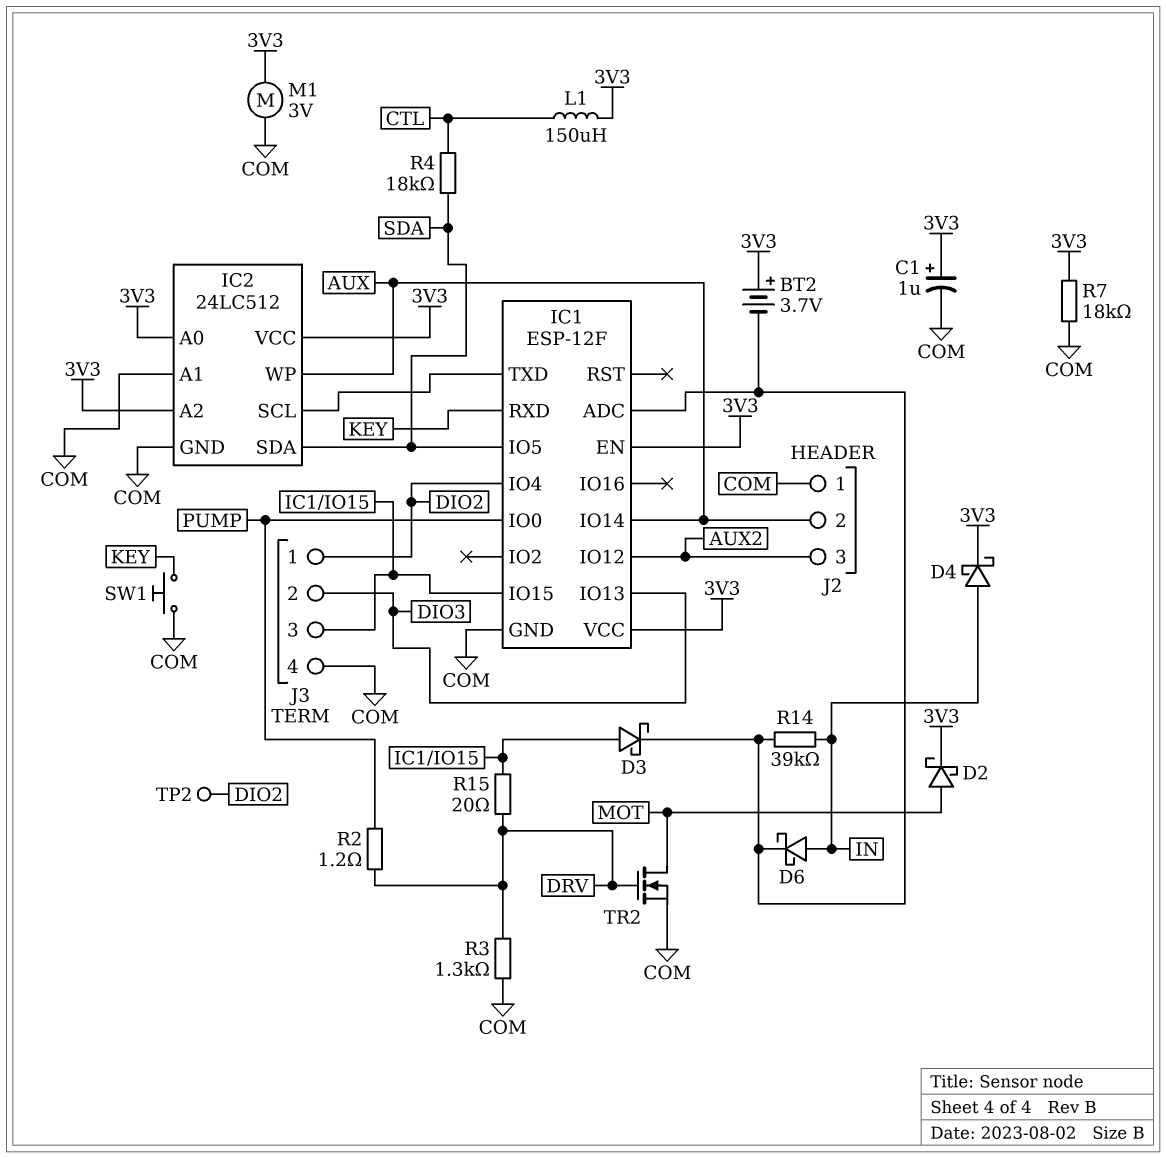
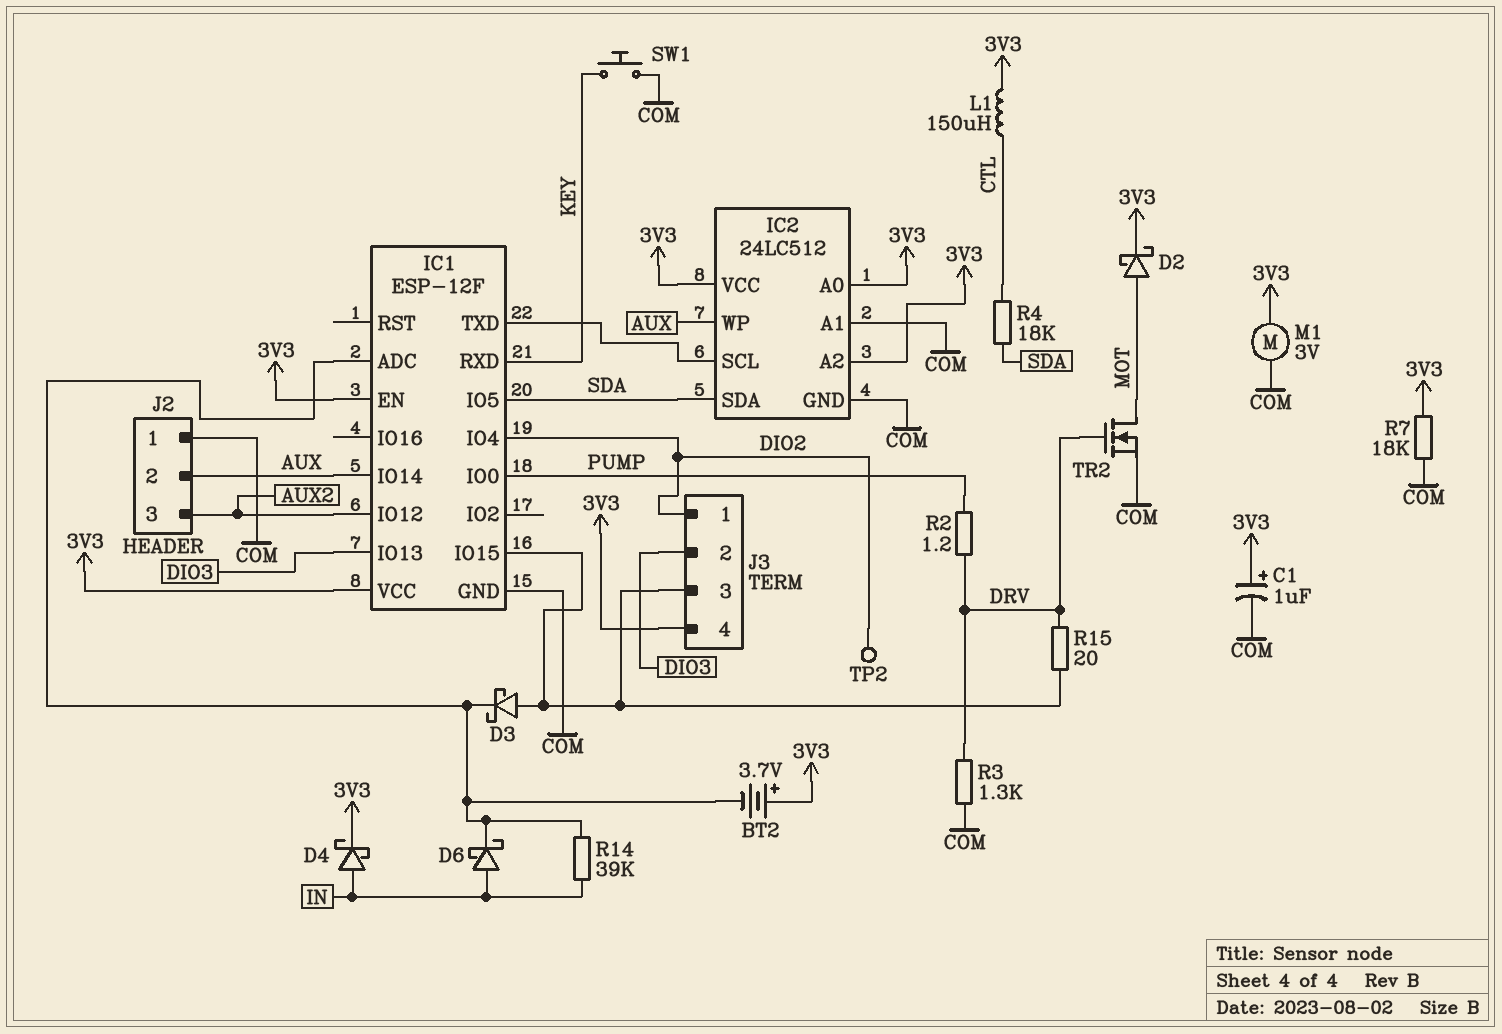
J3 pin 4: COM -> 3V3

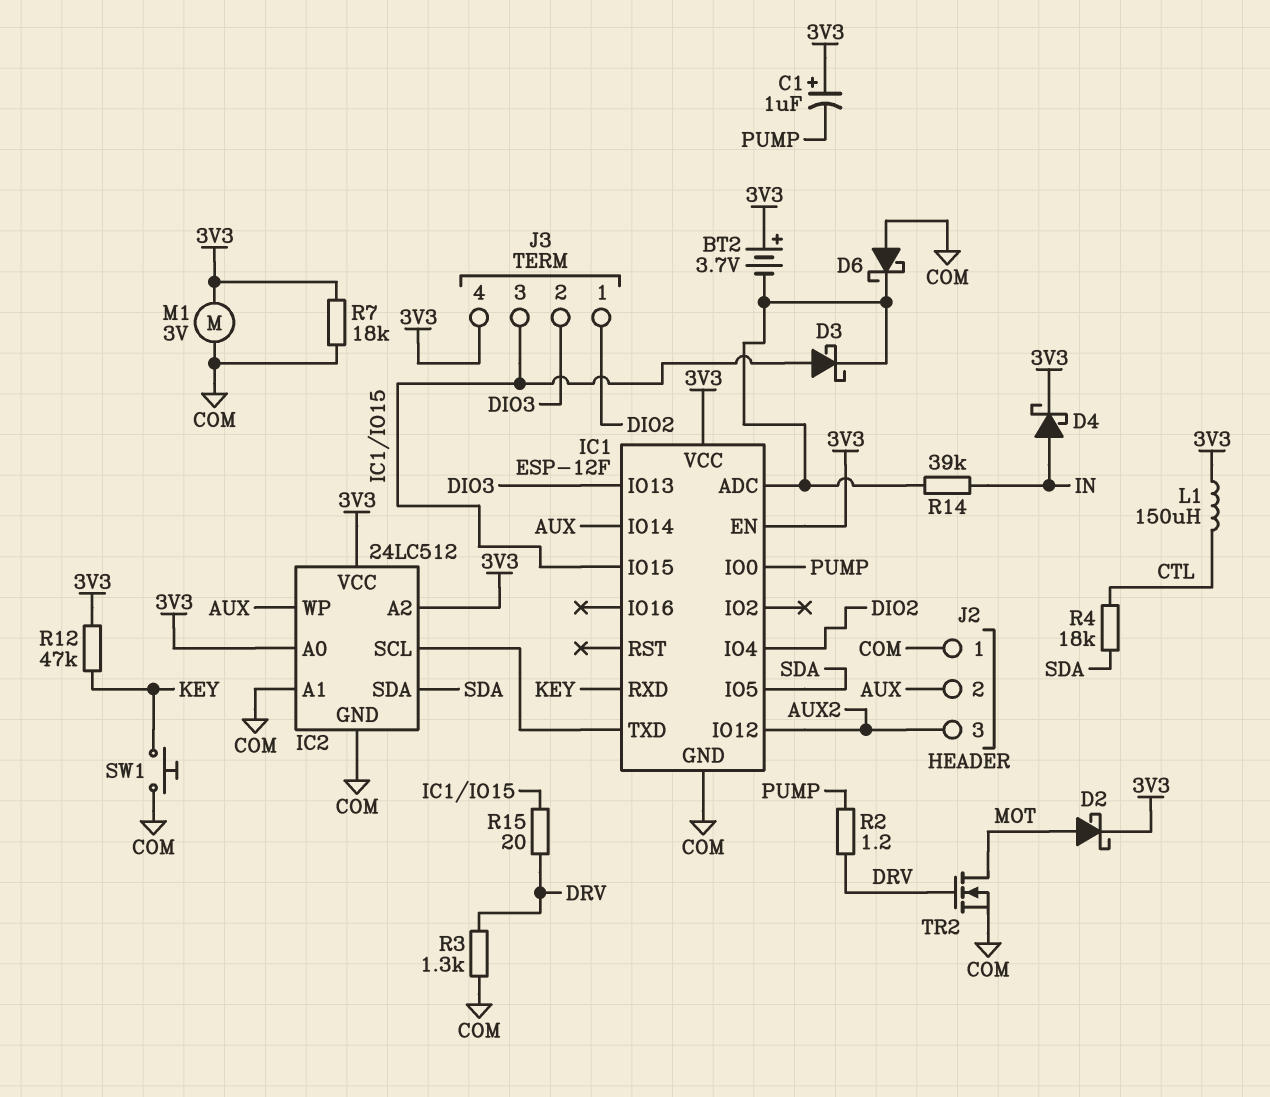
C1: 1uF (plus 3V3, minus COM) -> 1uF (plus 3V3, minus PUMP)
D6: schottky (A IN, K IC1/ADC) -> schottky (A COM, K IC1/ADC)
R12: none -> 47k (3V3, KEY)
TP2: test point (DIO2) -> none

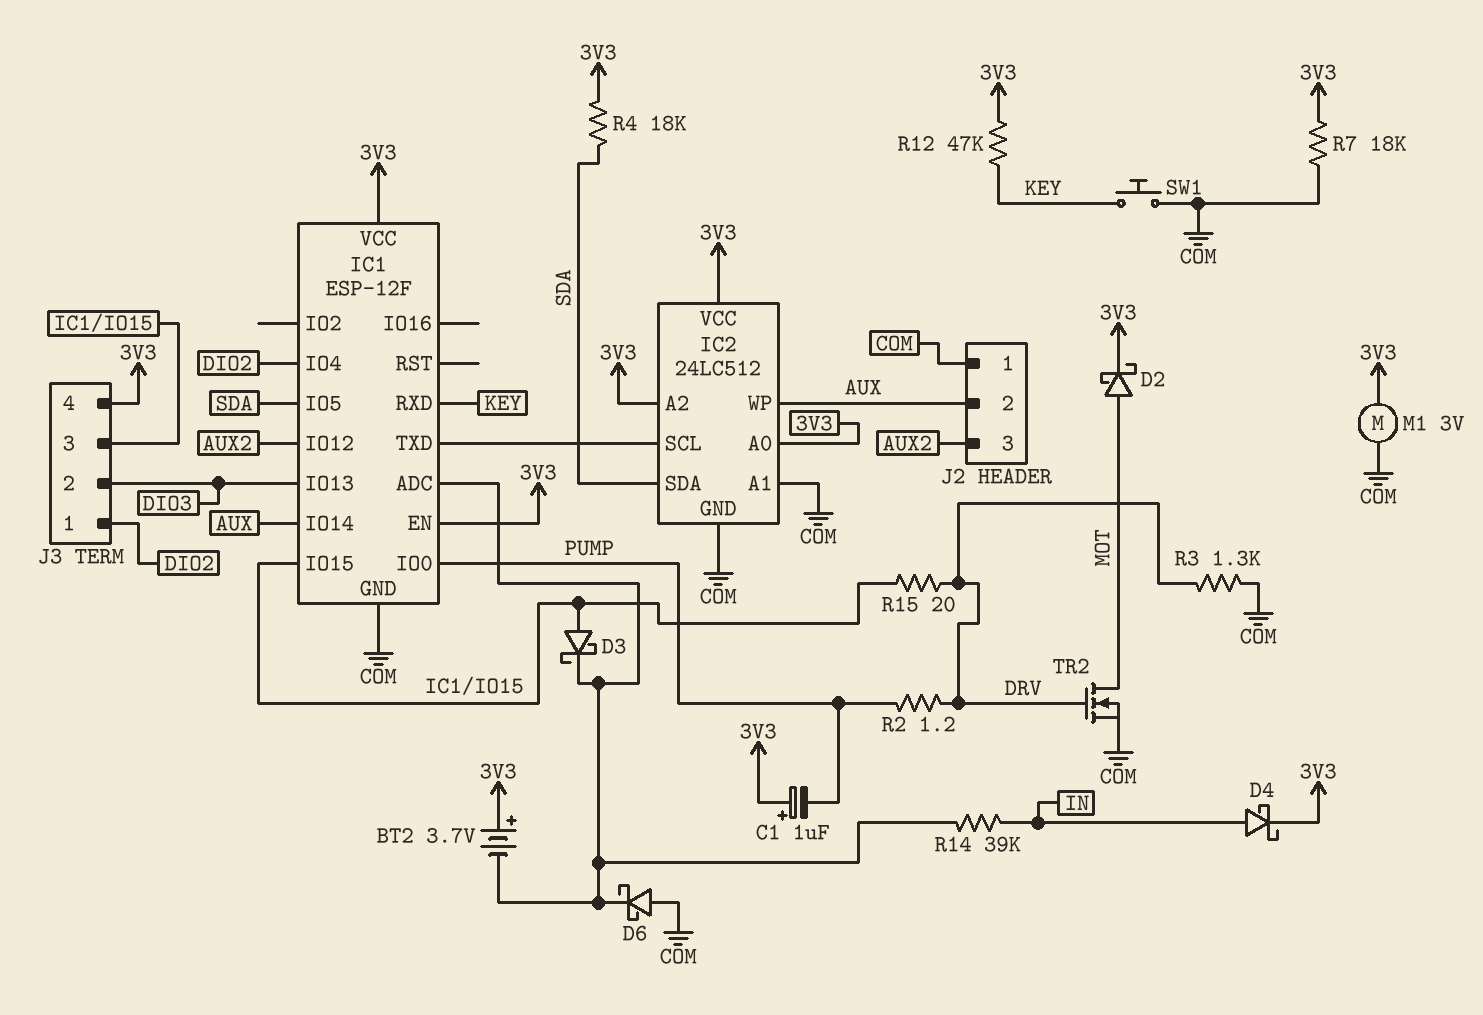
L1: 150uH (3V3, CTL) -> none
R4: 18k (CTL, SDA) -> 18k (3V3, SDA)

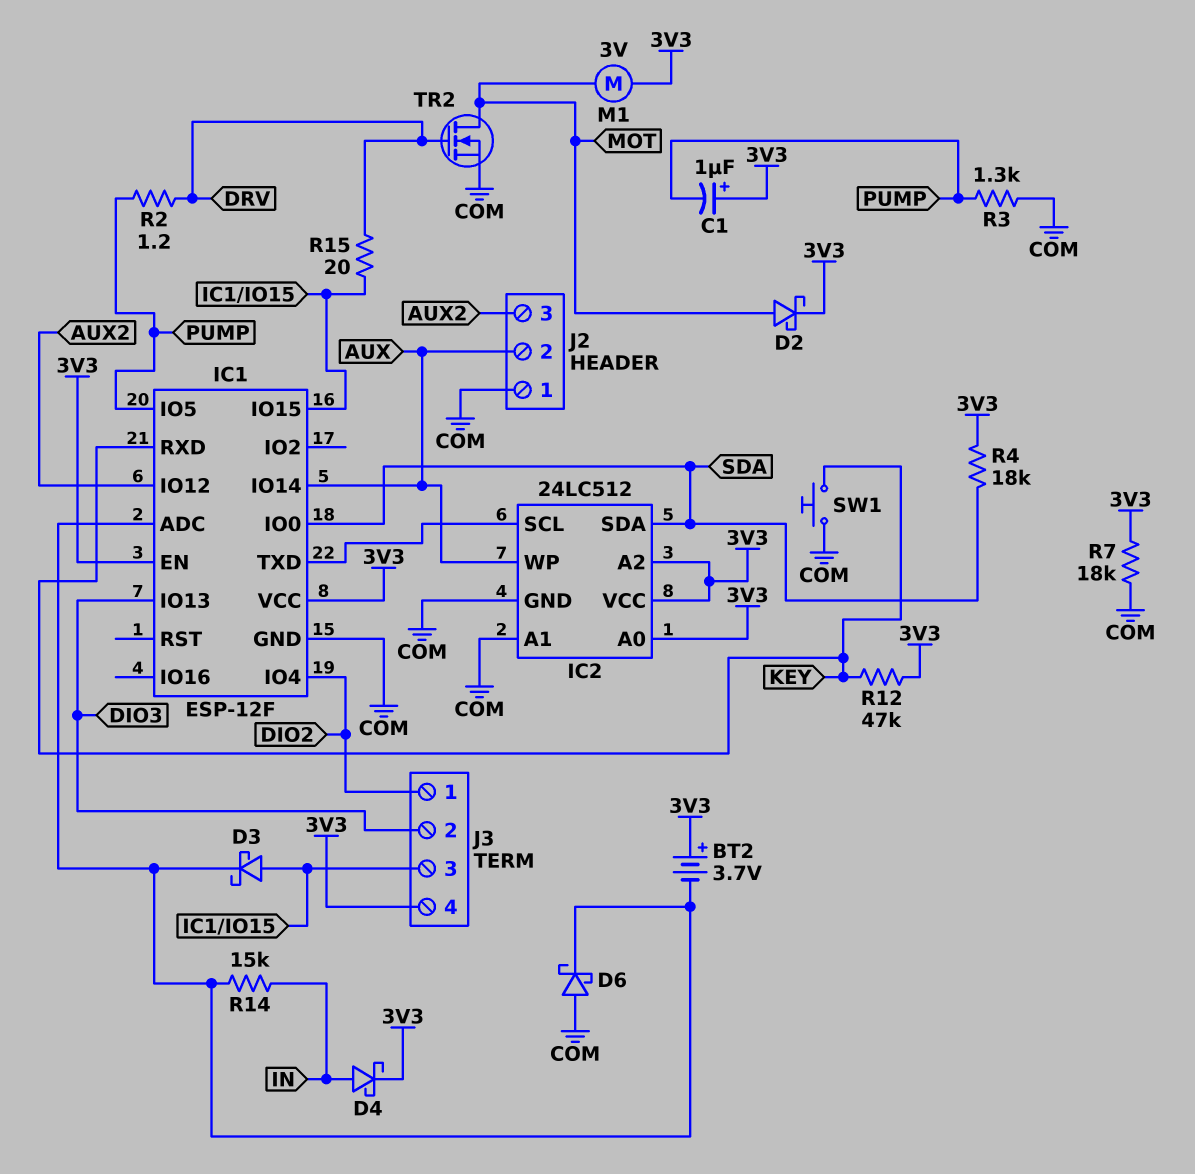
IC1 pin IO0: PUMP -> SDA
IC1 pin IO5: SDA -> PUMP
M1: motor 3V (3V3, COM) -> motor 3V (3V3, MOT)
R3: 1.3k (COM, DRV) -> 1.3k (COM, PUMP)
R14: 39k (IC1/ADC, IN) -> 15k (IC1/ADC, IN)

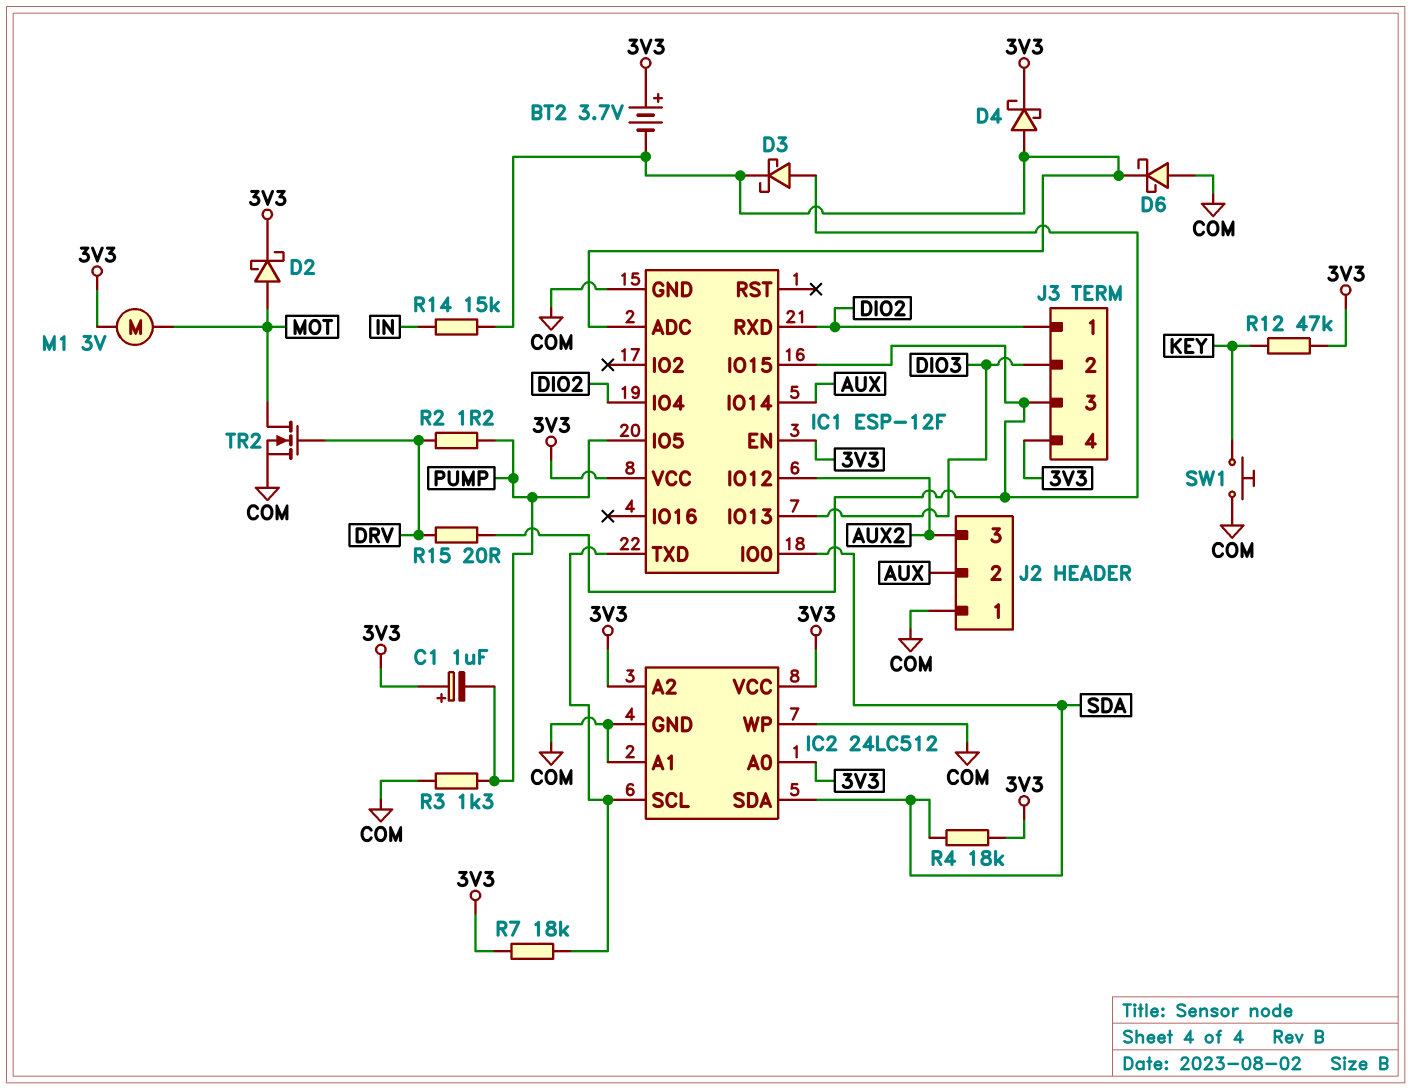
D4: schottky (A IN, K 3V3) -> schottky (A IC1/ADC, K 3V3)
IC1 pin RXD: KEY -> DIO2
IC2 pin WP: AUX -> COM
R7: 18k (3V3, COM) -> 18k (3V3, IC1/TXD)

